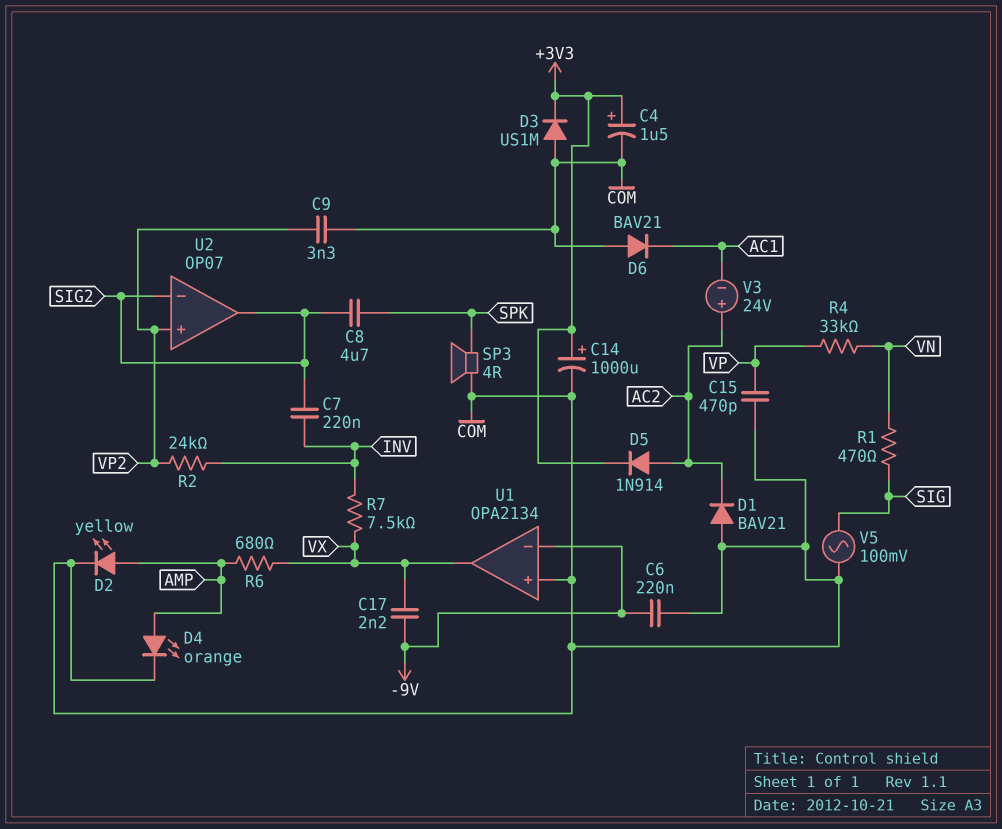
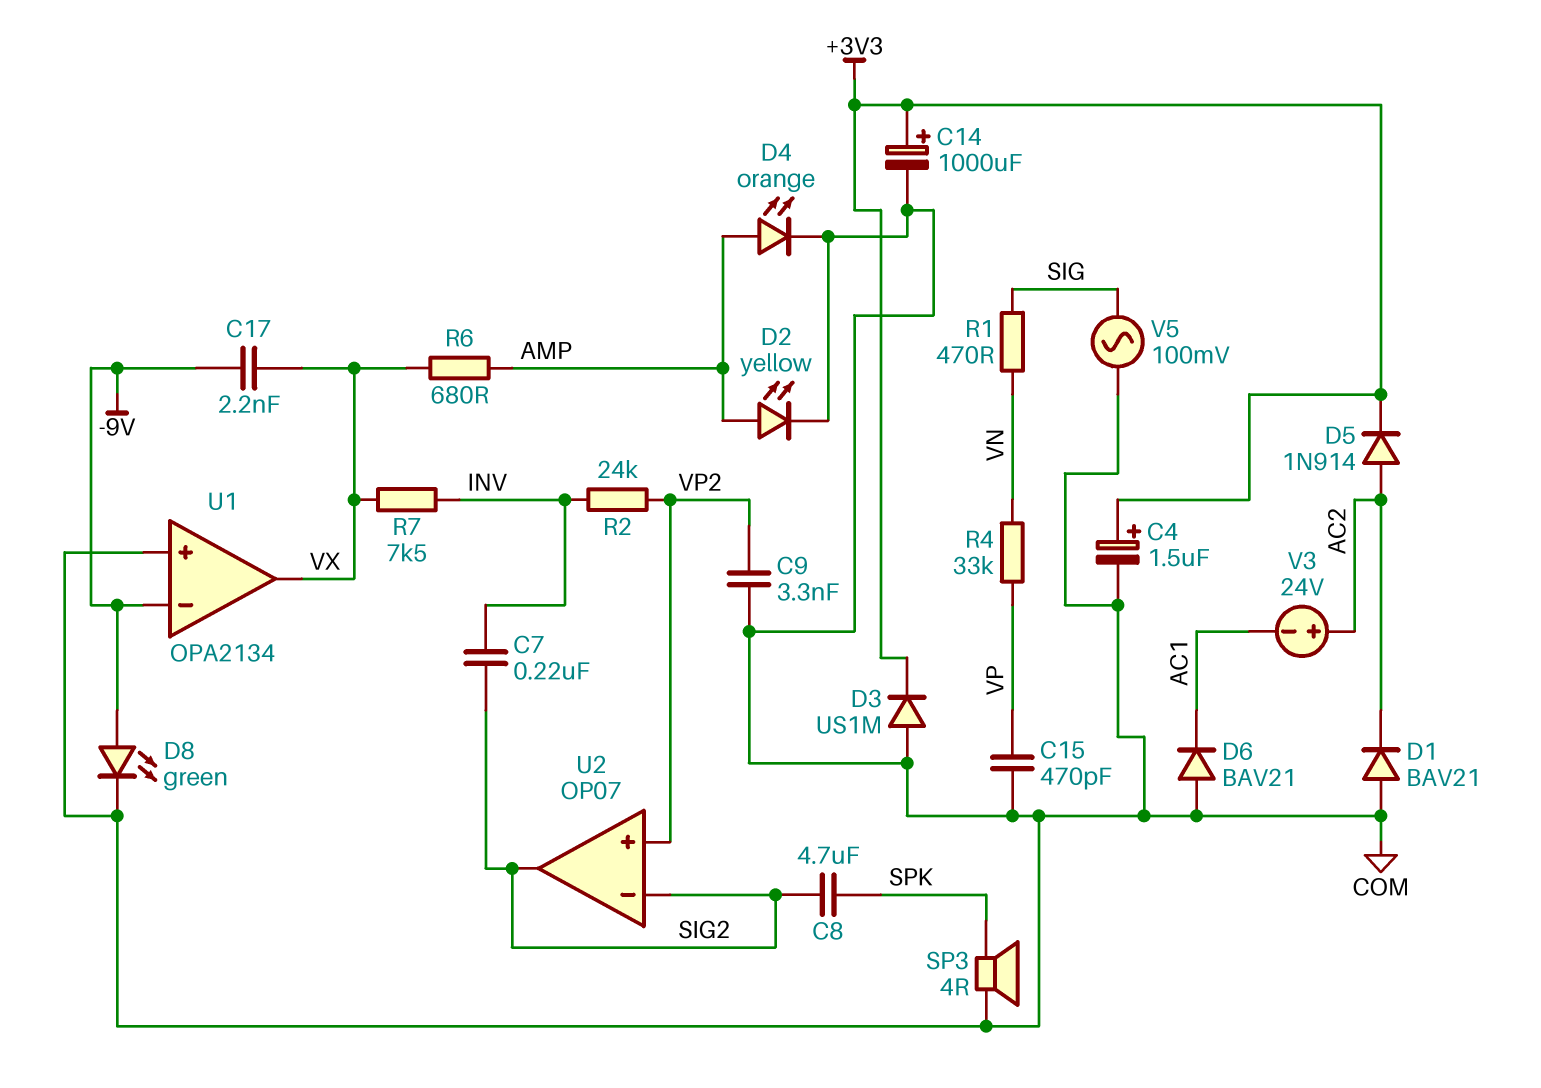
C6: 220nF (-9V, COM) -> none
D8: none -> LED green (A -9V, K COM)

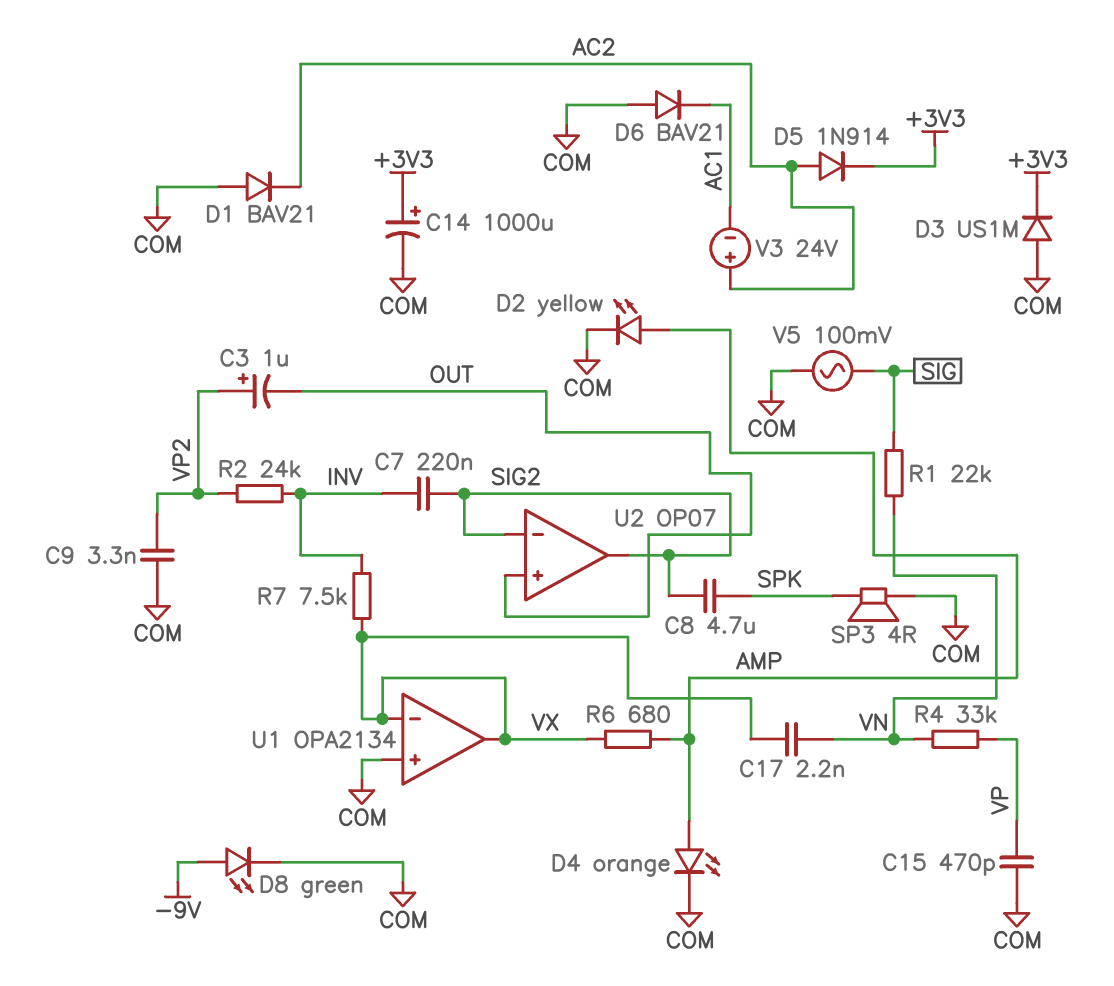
C3: none -> 1uF (plus VP2, minus OUT)
C4: 1.5uF (plus +3V3, minus COM) -> none
C17: 2.2nF (-9V, VX) -> 2.2nF (VN, VX)
R1: 470 (SIG, VN) -> 22k (SIG, VN)
U1 pin in-: -9V -> VX
U2 pin in+: VP2 -> OUT

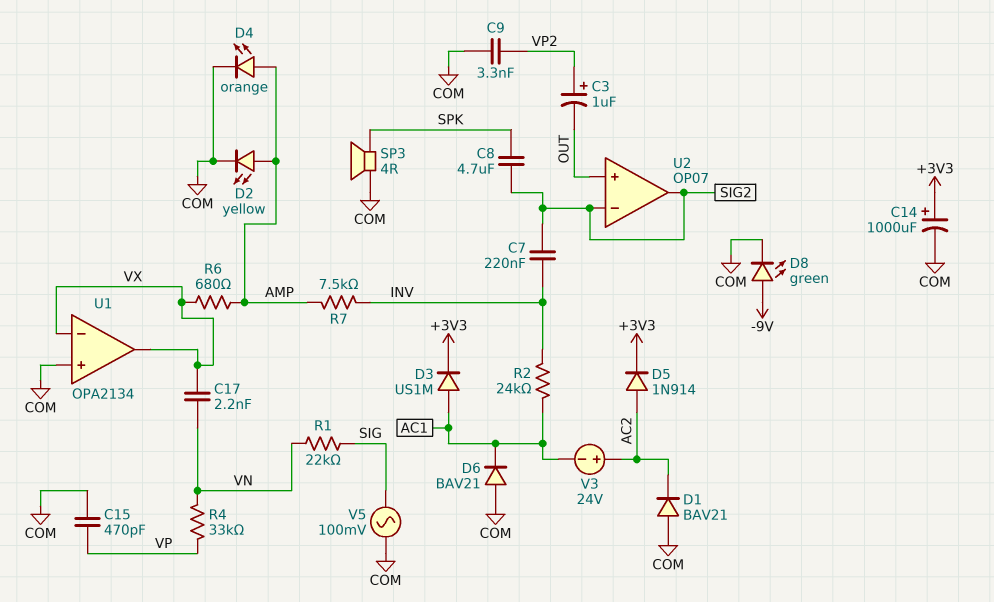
D3: diode US1M (A COM, K +3V3) -> diode US1M (A AC1, K +3V3)
R2: 24k (INV, VP2) -> 24k (AC1, INV)
R7: 7.5k (INV, VX) -> 7.5k (AMP, INV)

